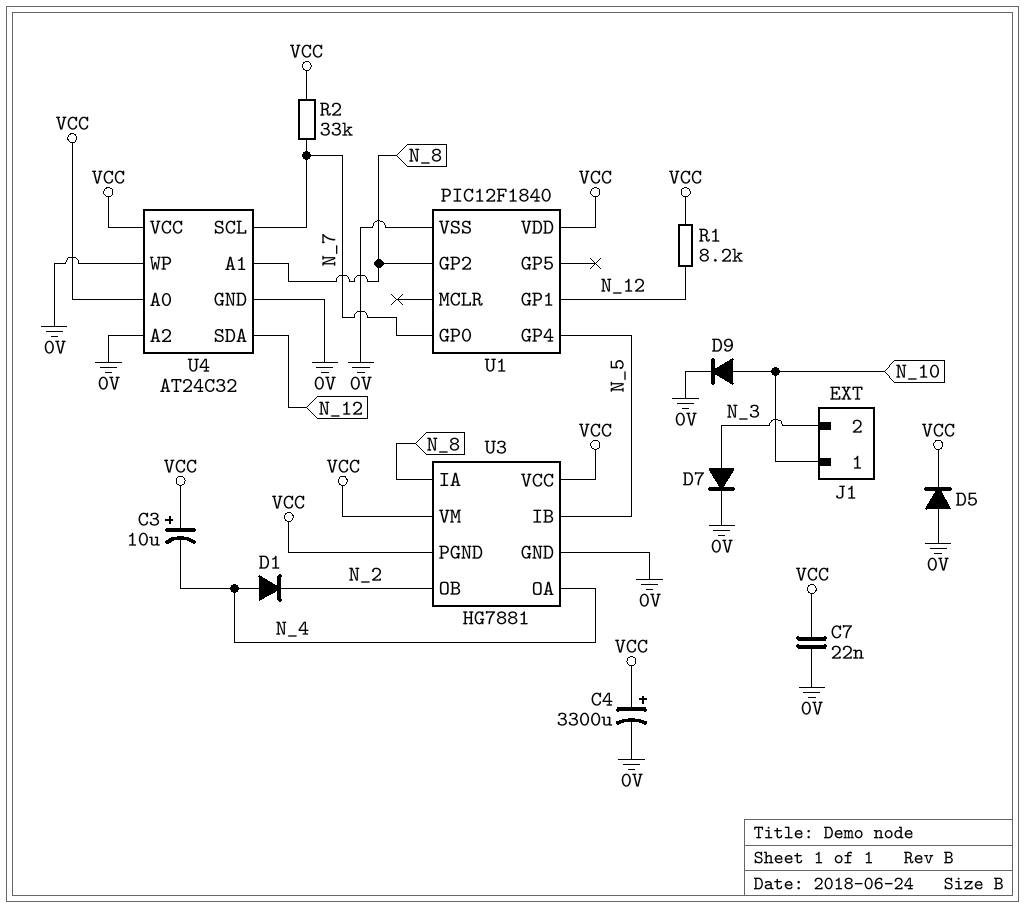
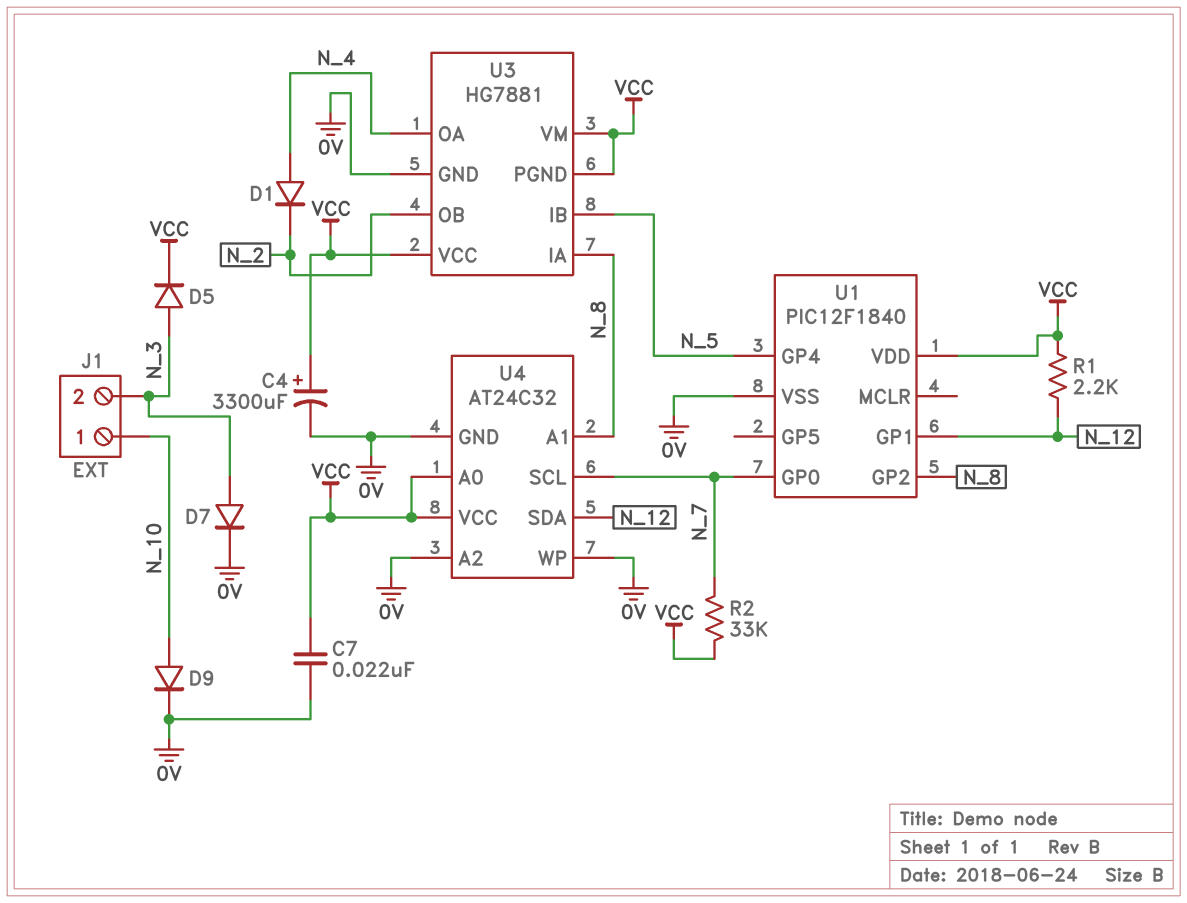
C3: 10uF (plus VCC, minus N_4) -> none
D5: diode (A 0V, K VCC) -> diode (A N_3, K VCC)
R1: 8.2k (N_12, VCC) -> 2.2k (N_12, VCC)

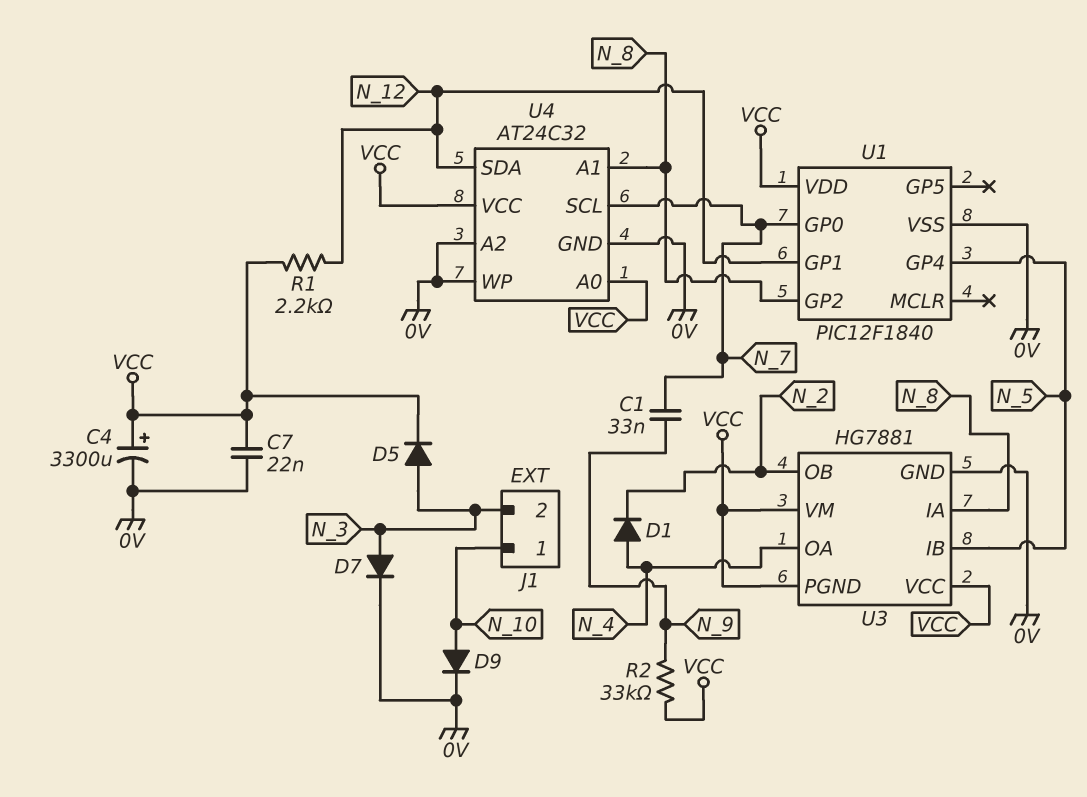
C1: none -> 33nF (N_7, N_9)
R2: 33k (N_7, VCC) -> 33k (N_9, VCC)

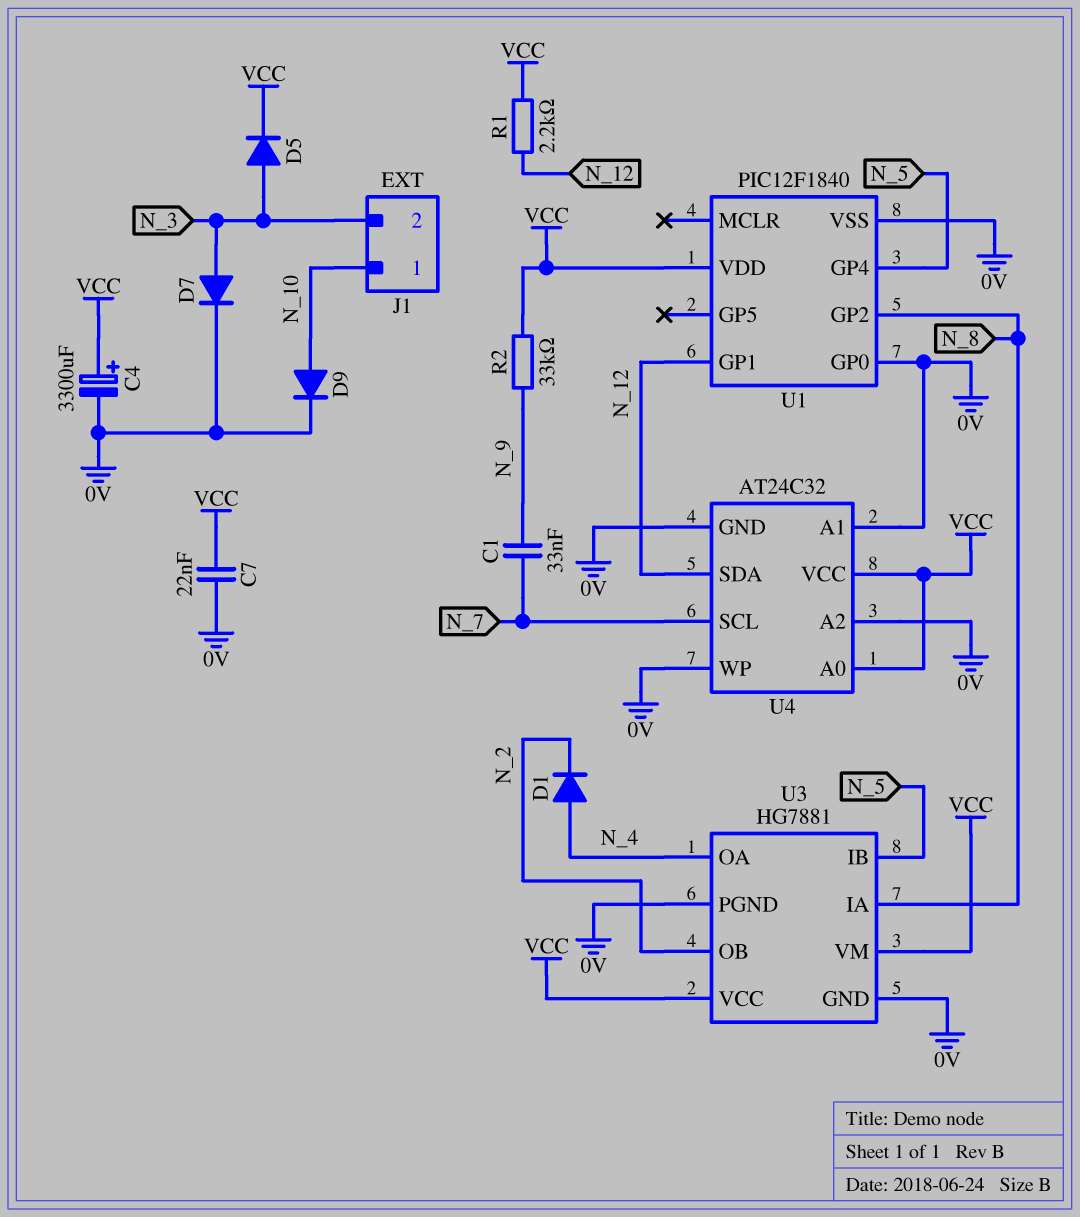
U1 pin GP0: N_7 -> 0V
U3 pin PGND: VCC -> 0V
U4 pin A1: N_8 -> 0V

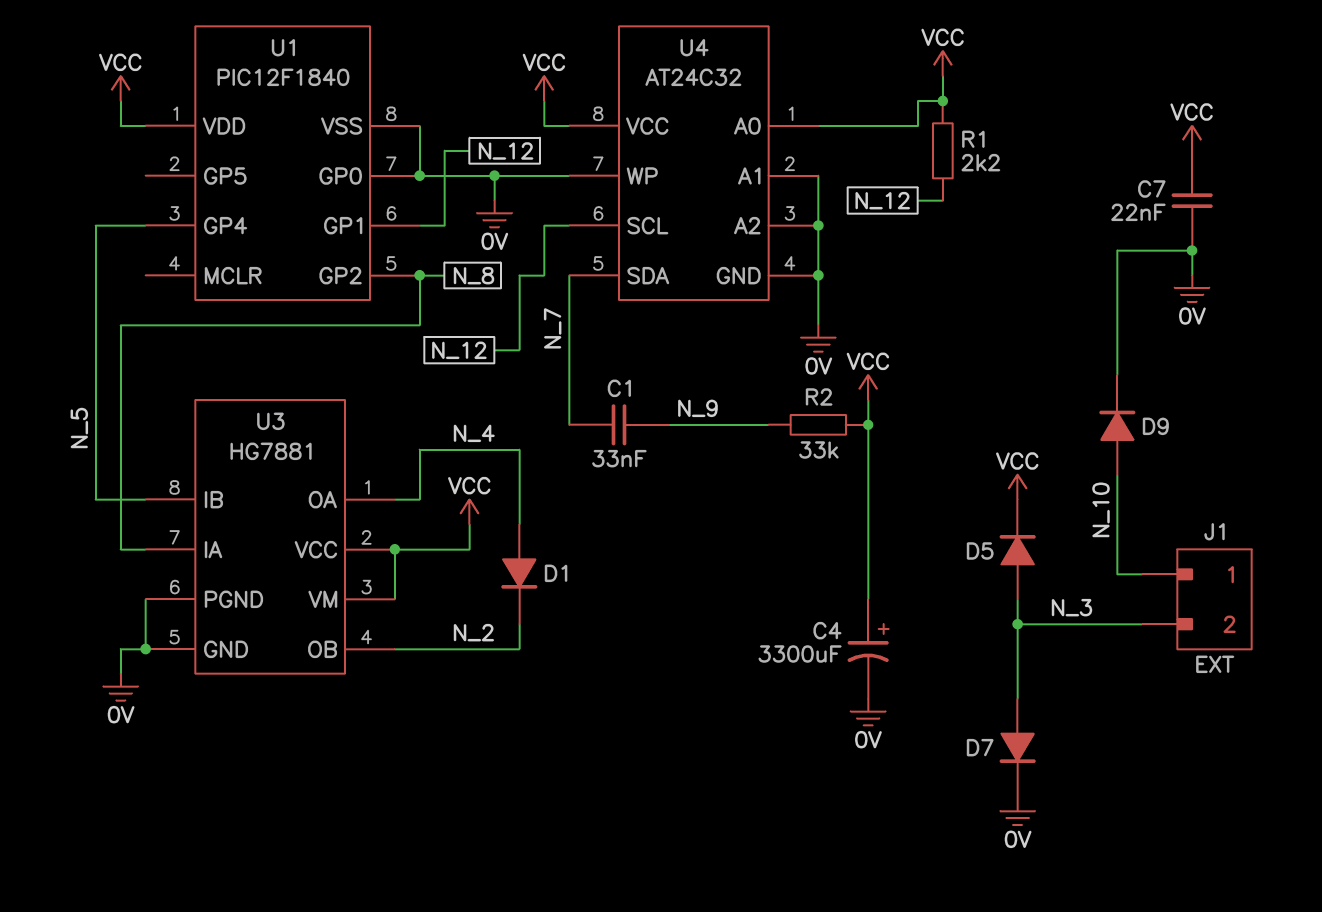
U4 pin SCL: N_7 -> N_12
U4 pin SDA: N_12 -> N_7

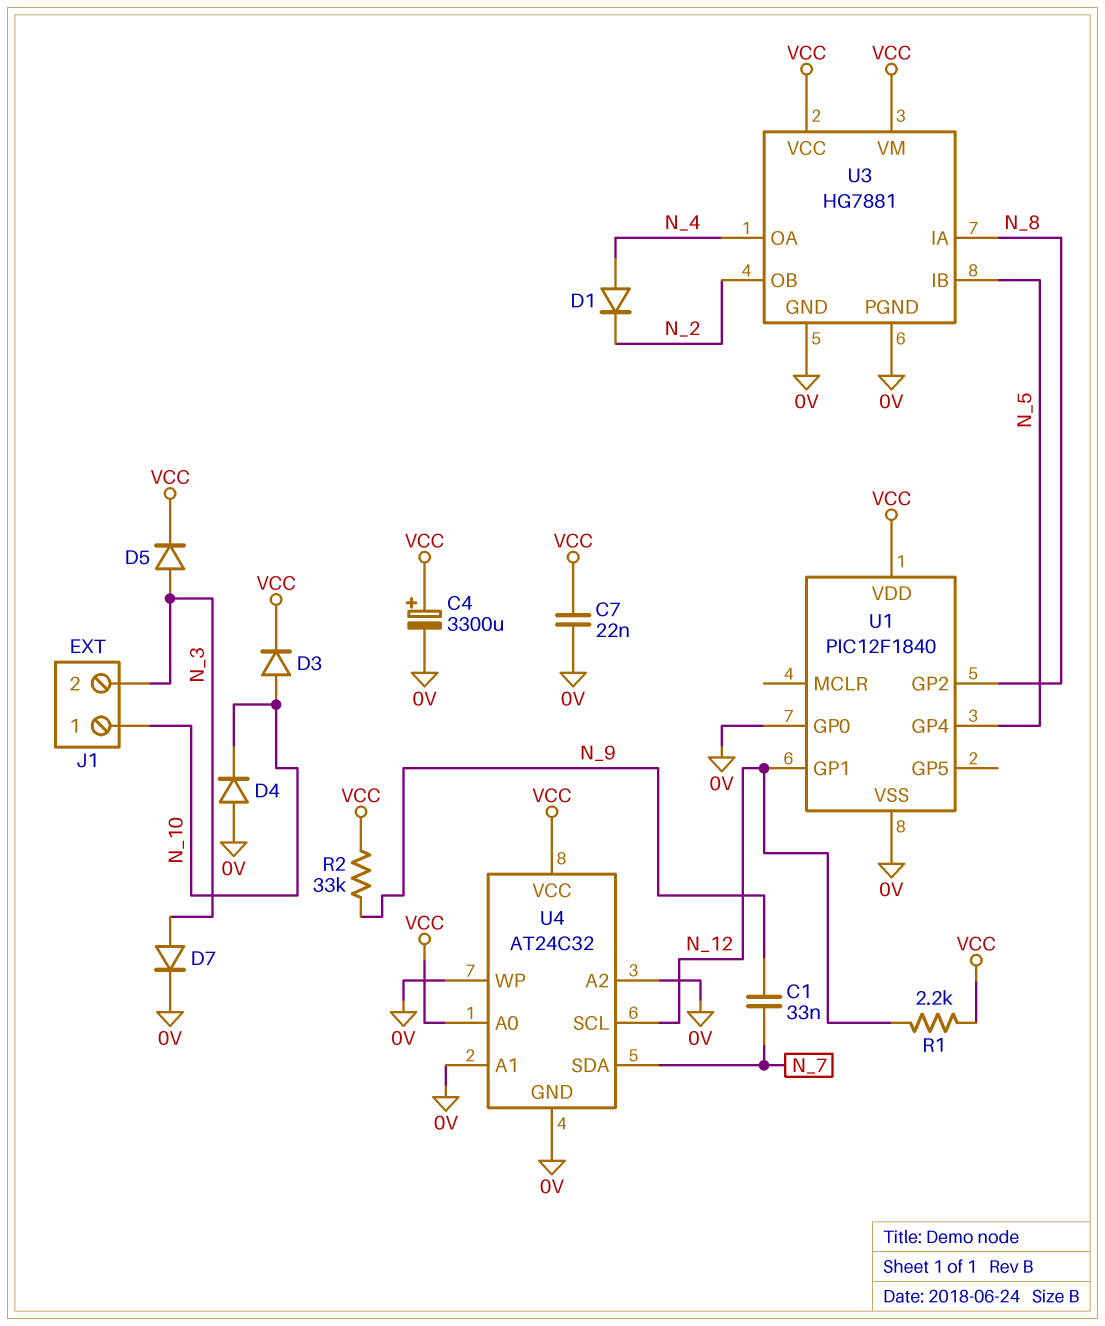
D3: none -> diode (A N_10, K VCC)
D4: none -> diode (A 0V, K N_10)
D9: diode (A N_10, K 0V) -> none

